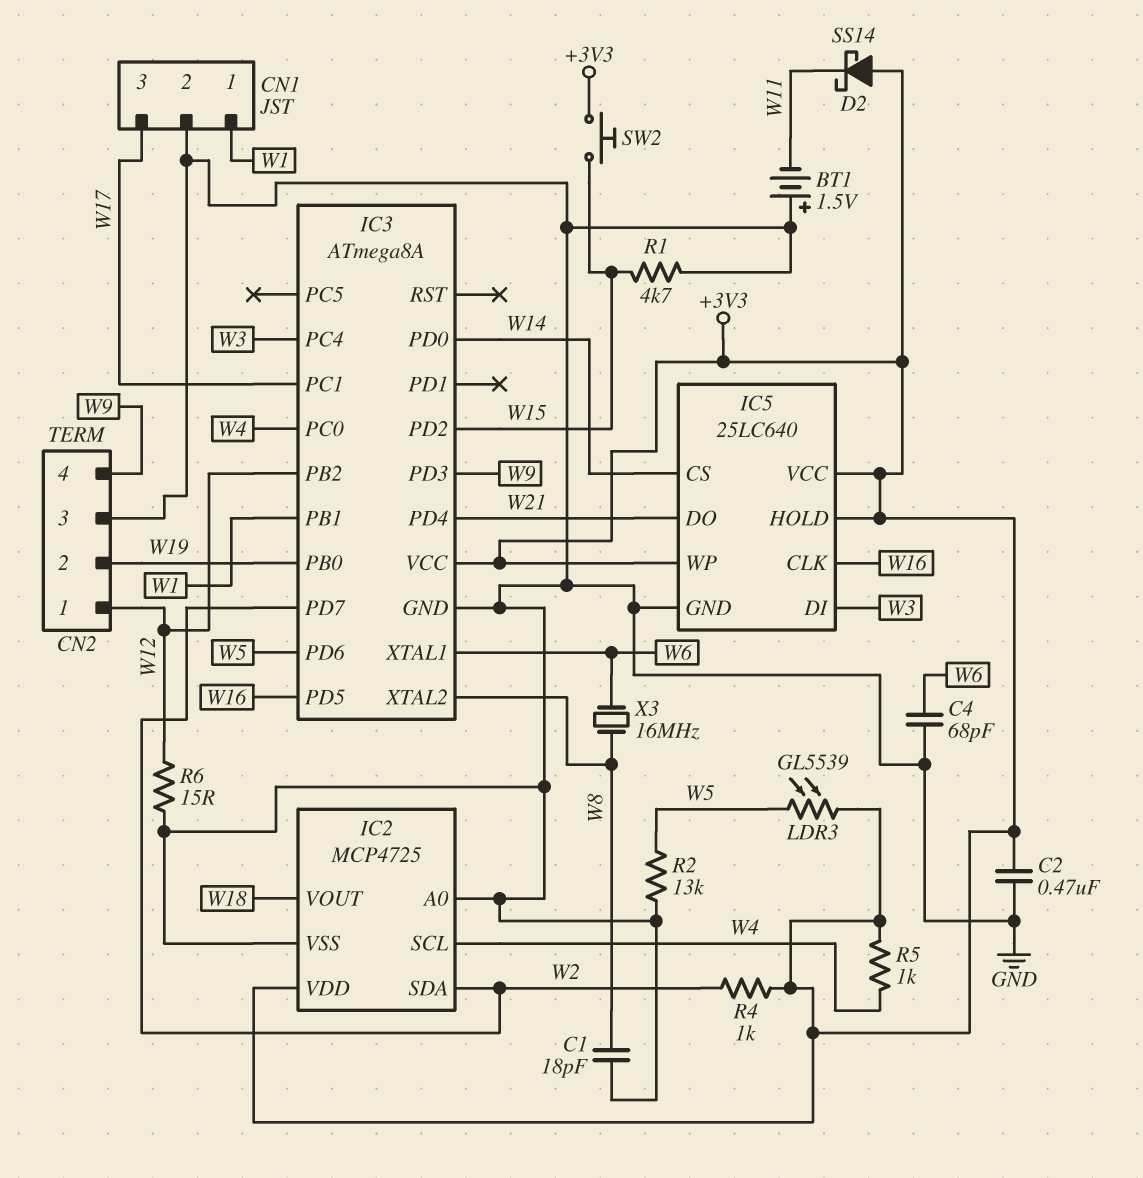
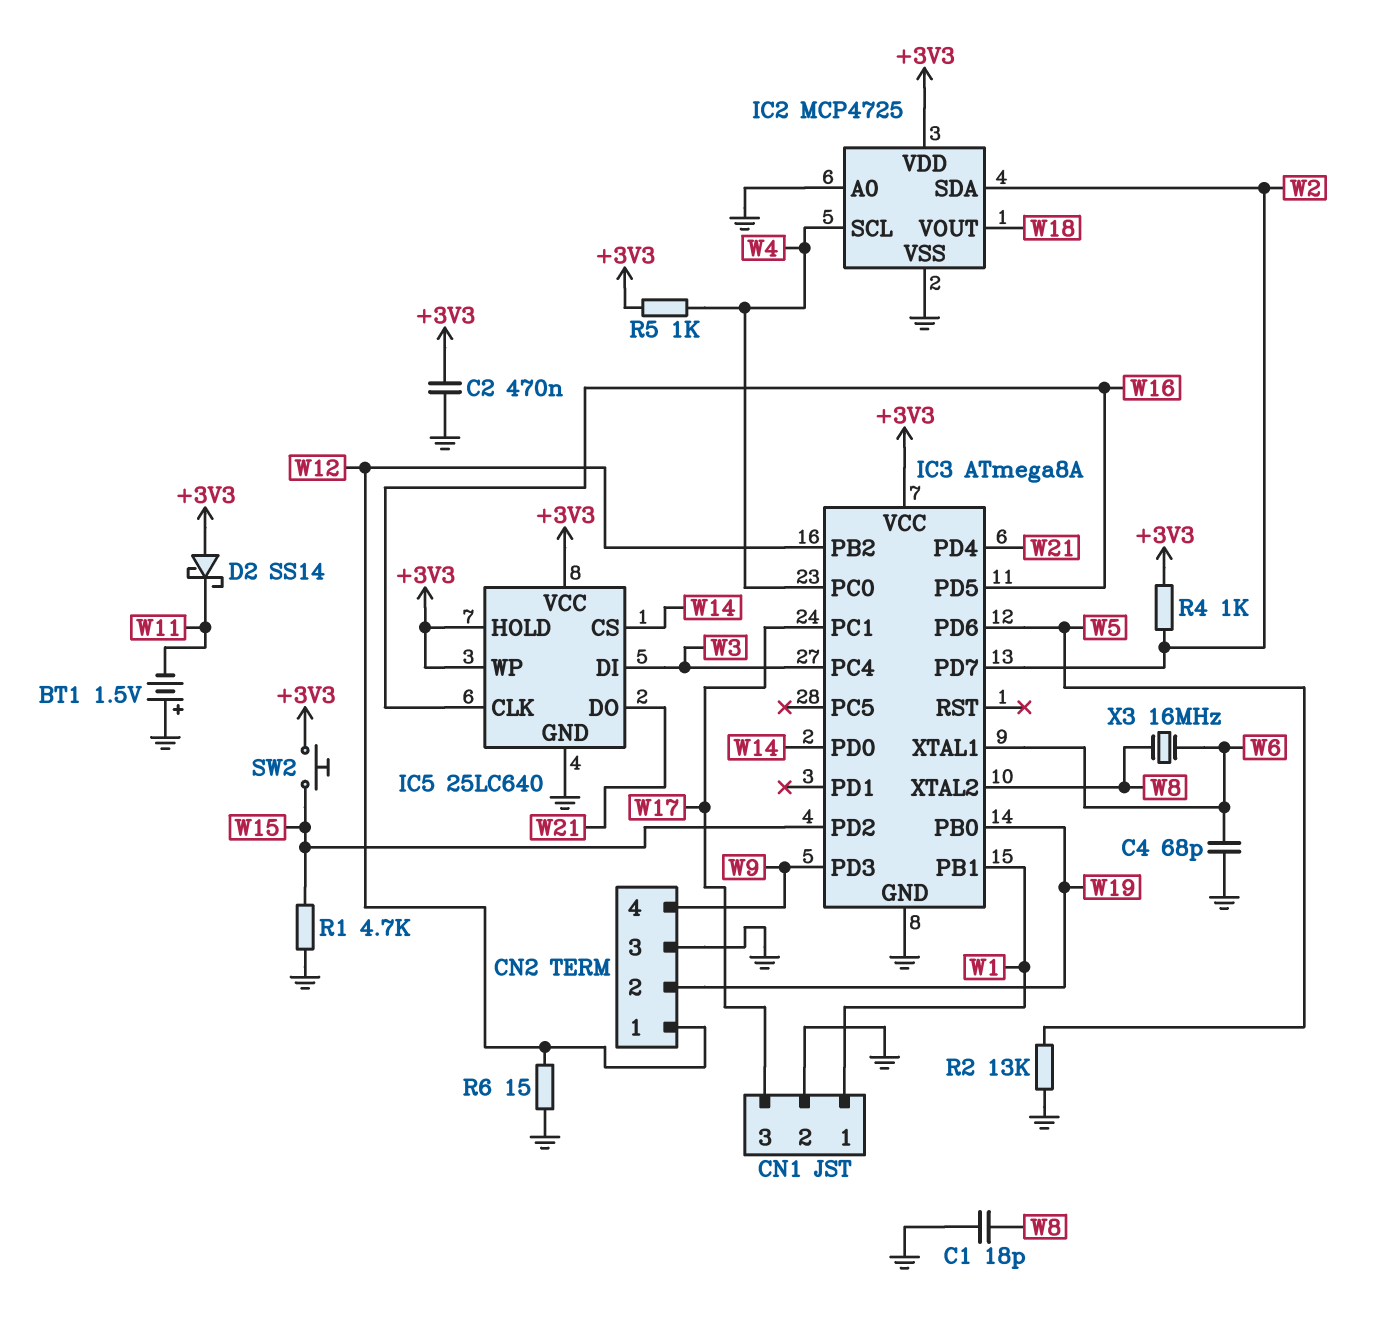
LDR3: GL5539 (+3V3, W5) -> none

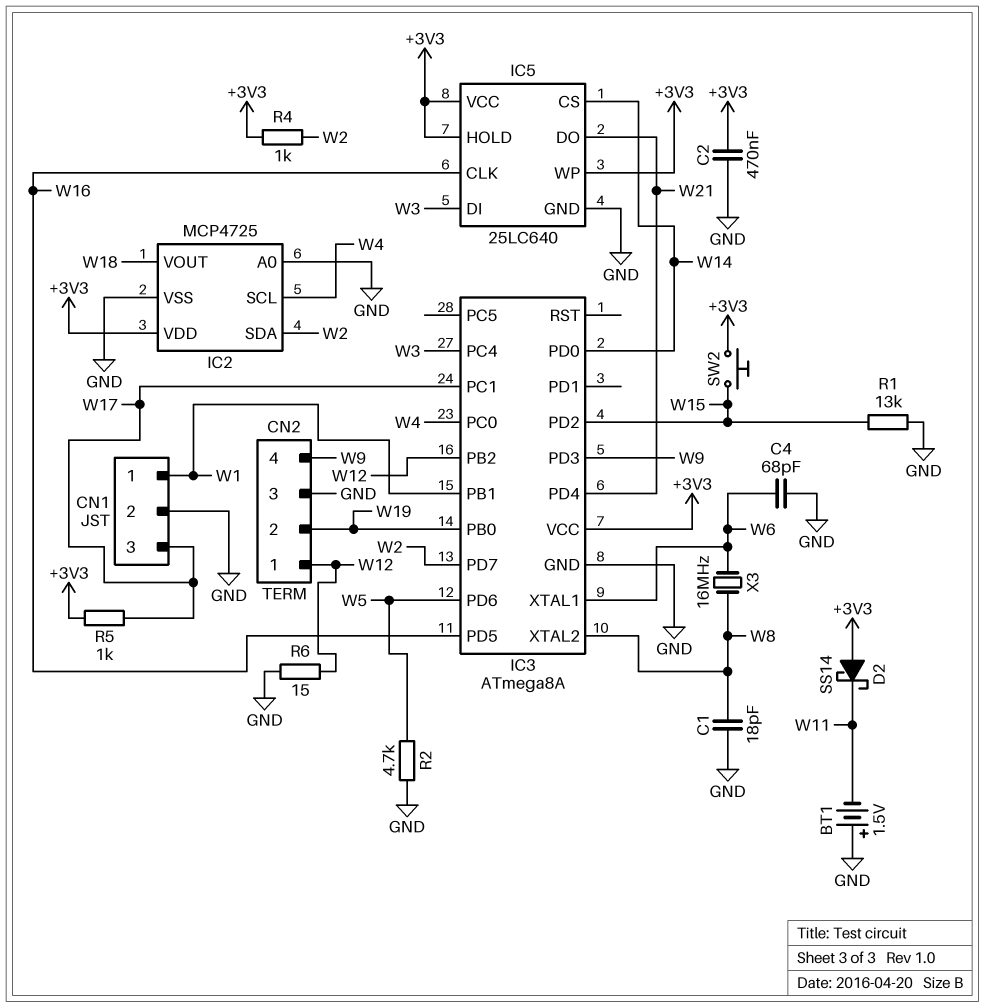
R1: 4.7k (GND, W15) -> 13k (GND, W15)
R2: 13k (GND, W5) -> 4.7k (GND, W5)
R5: 1k (+3V3, W4) -> 1k (+3V3, W17)

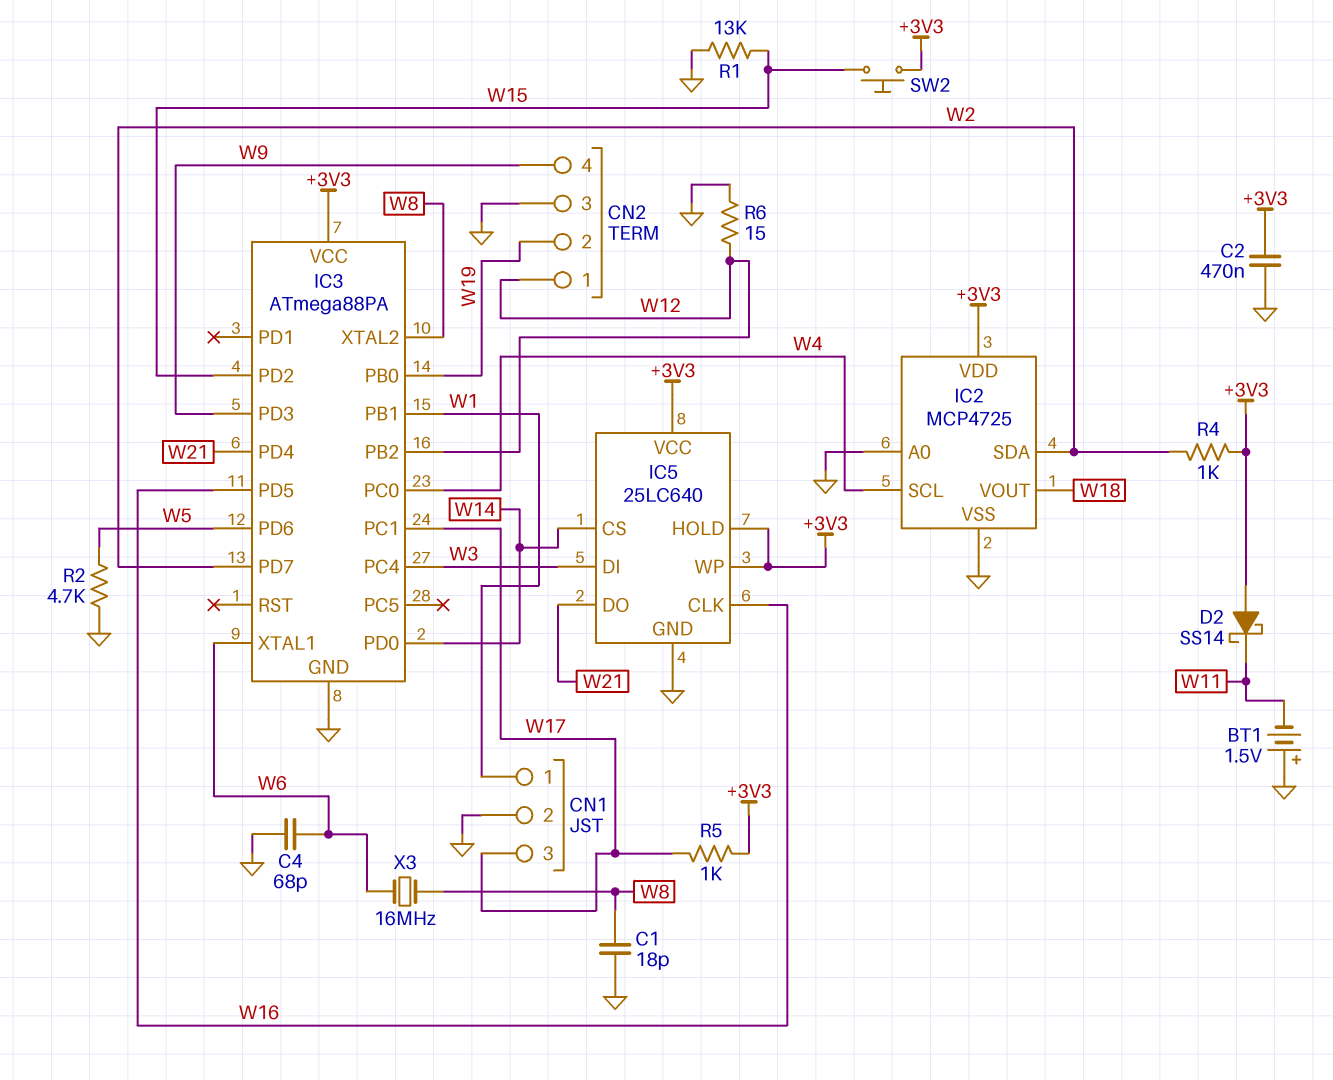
IC3: ATmega8A -> ATmega88PA

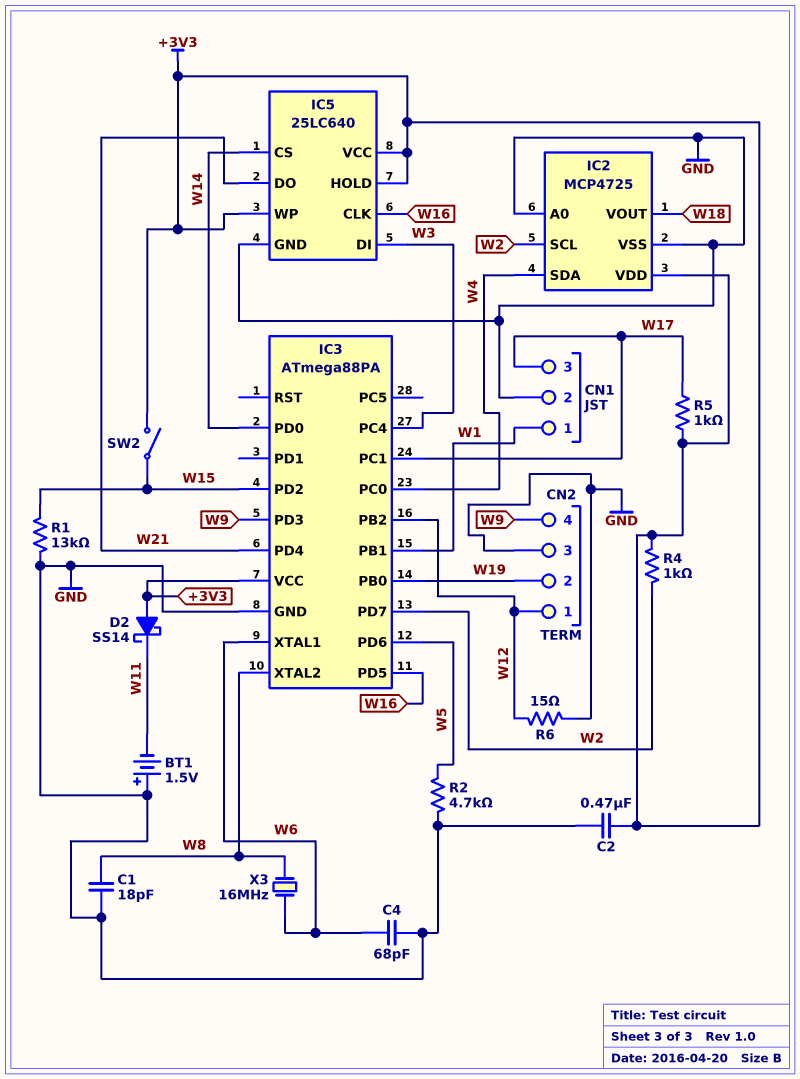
IC2 pin SCL: W4 -> W2
IC2 pin SDA: W2 -> W4
SW2: button (+3V3, W15) -> switch (+3V3, W15)

